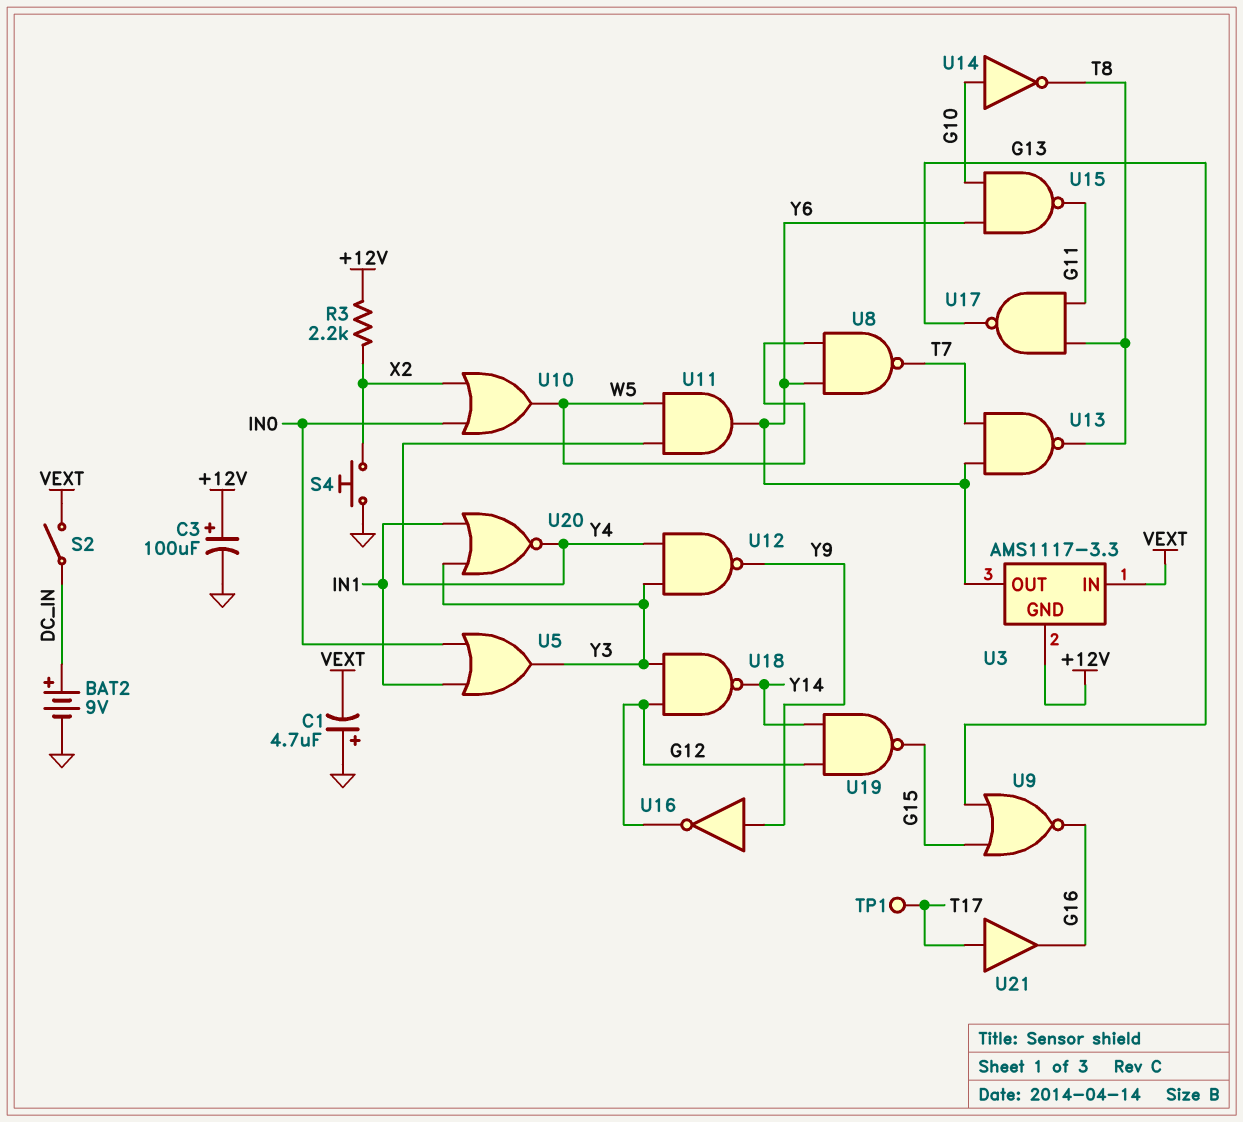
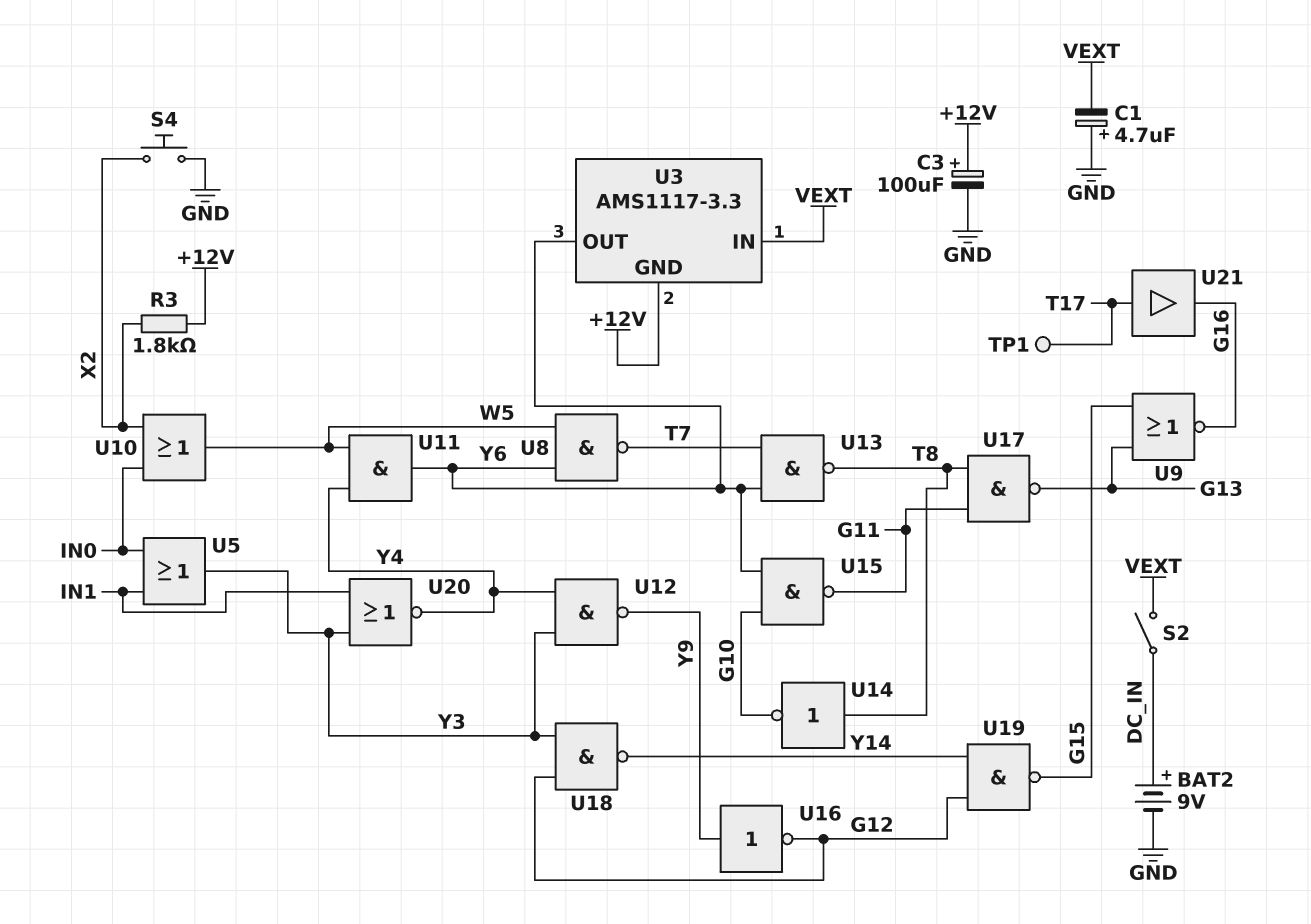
R3: 2.2k (+12V, X2) -> 1.8k (+12V, X2)
U14: NOT (in G10, out T8) -> NOT (in T8, out G10)

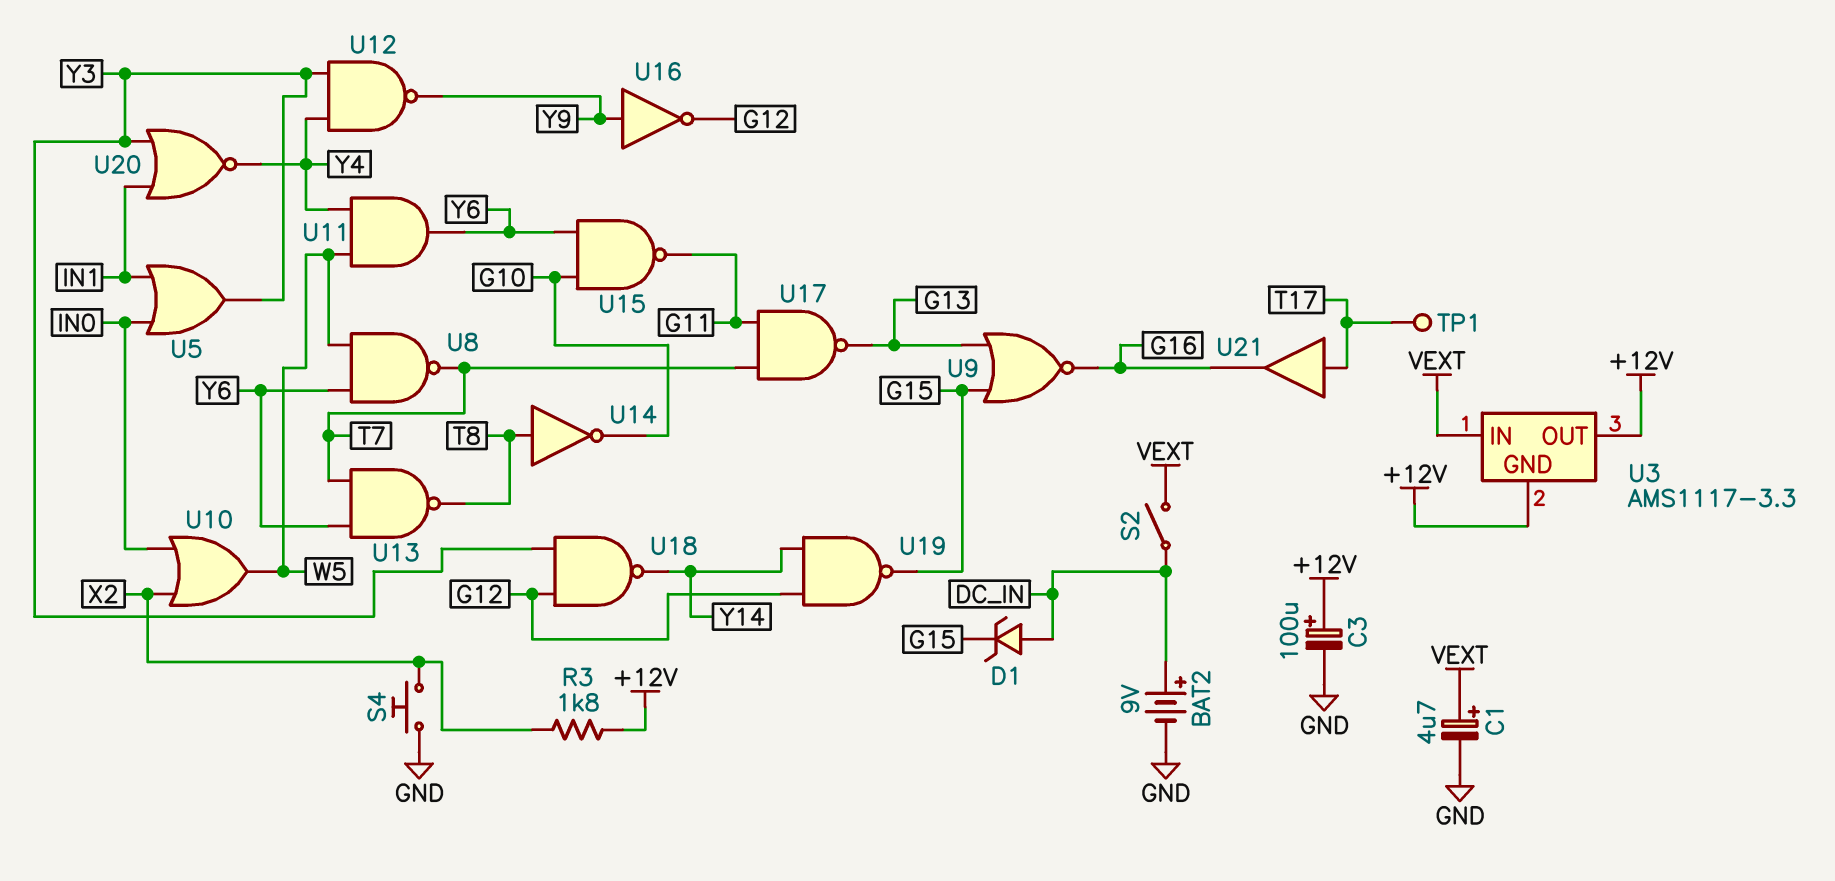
C1: 4.7uF (plus GND, minus VEXT) -> 4.7uF (plus VEXT, minus GND)
D1: none -> zener (A DC_IN, K G15)
U3 pin OUT: Y6 -> +12V
U17: NAND (in G11, in T8, out G13) -> NAND (in G11, in T7, out G13)

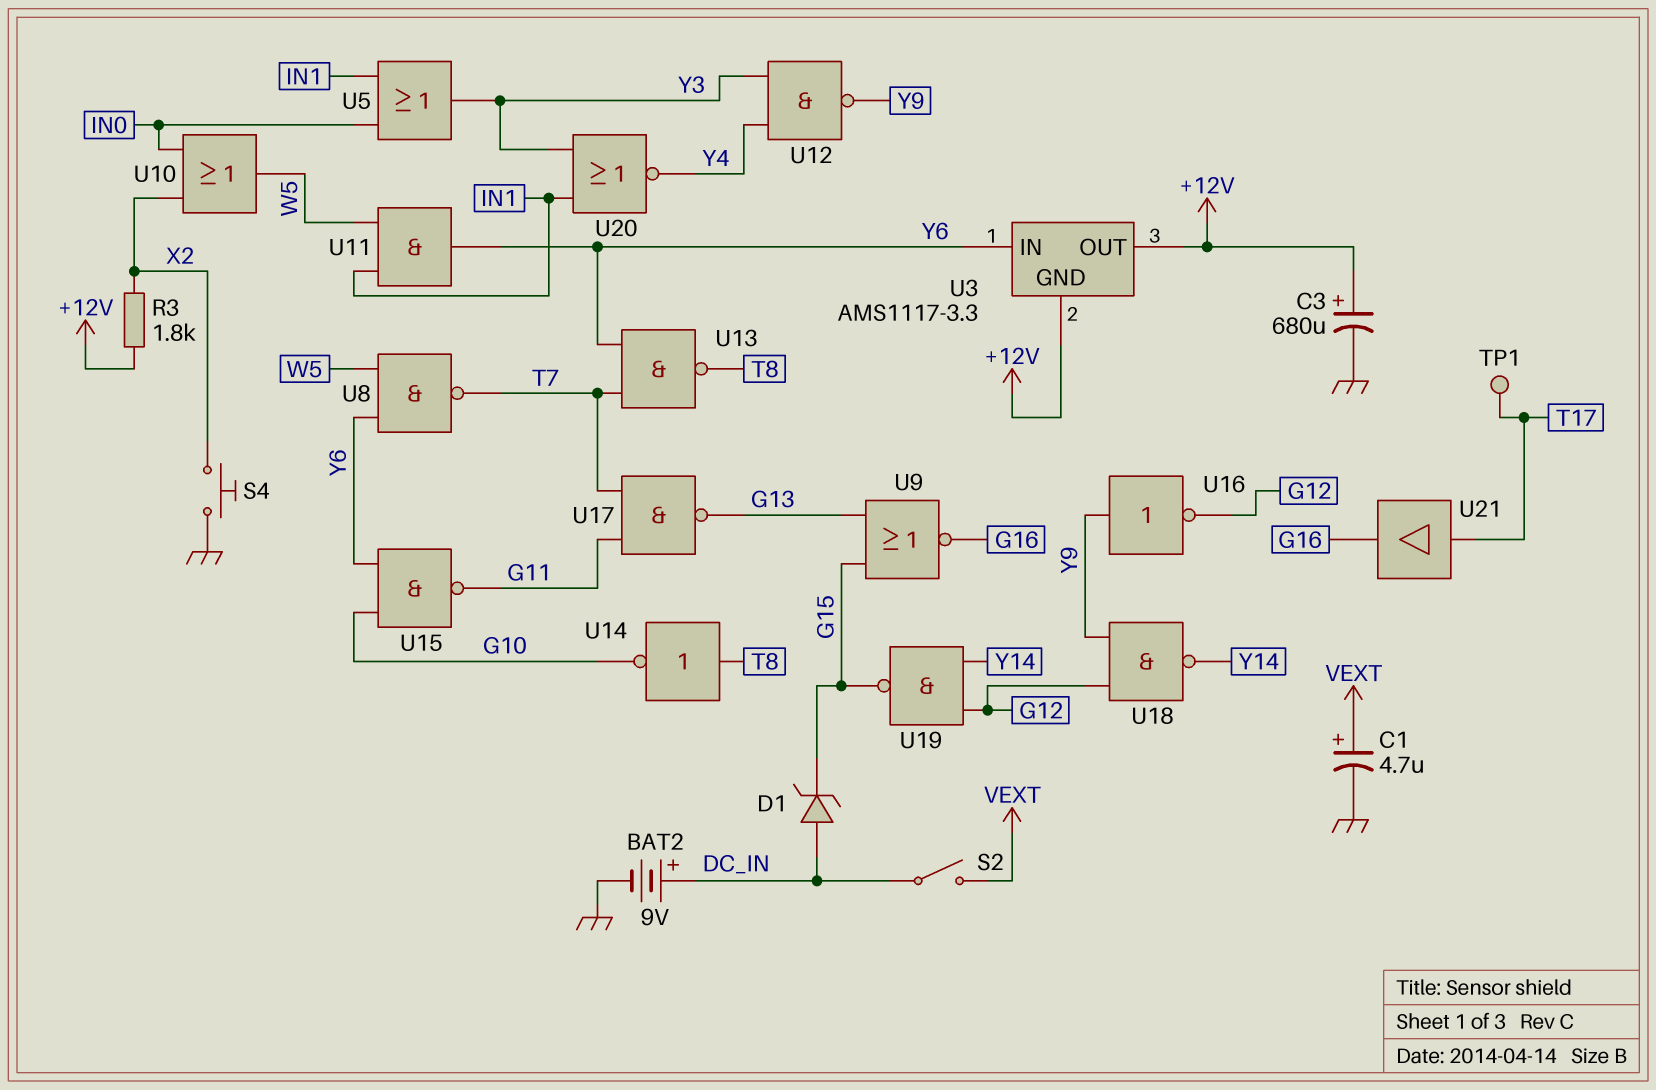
C3: 100uF (plus +12V, minus GND) -> 680uF (plus +12V, minus GND)
U3 pin IN: VEXT -> Y6
U11: AND (in W5, in Y4, out Y6) -> AND (in IN1, in W5, out Y6)
U18: NAND (in G12, in Y3, out Y14) -> NAND (in G12, in Y9, out Y14)

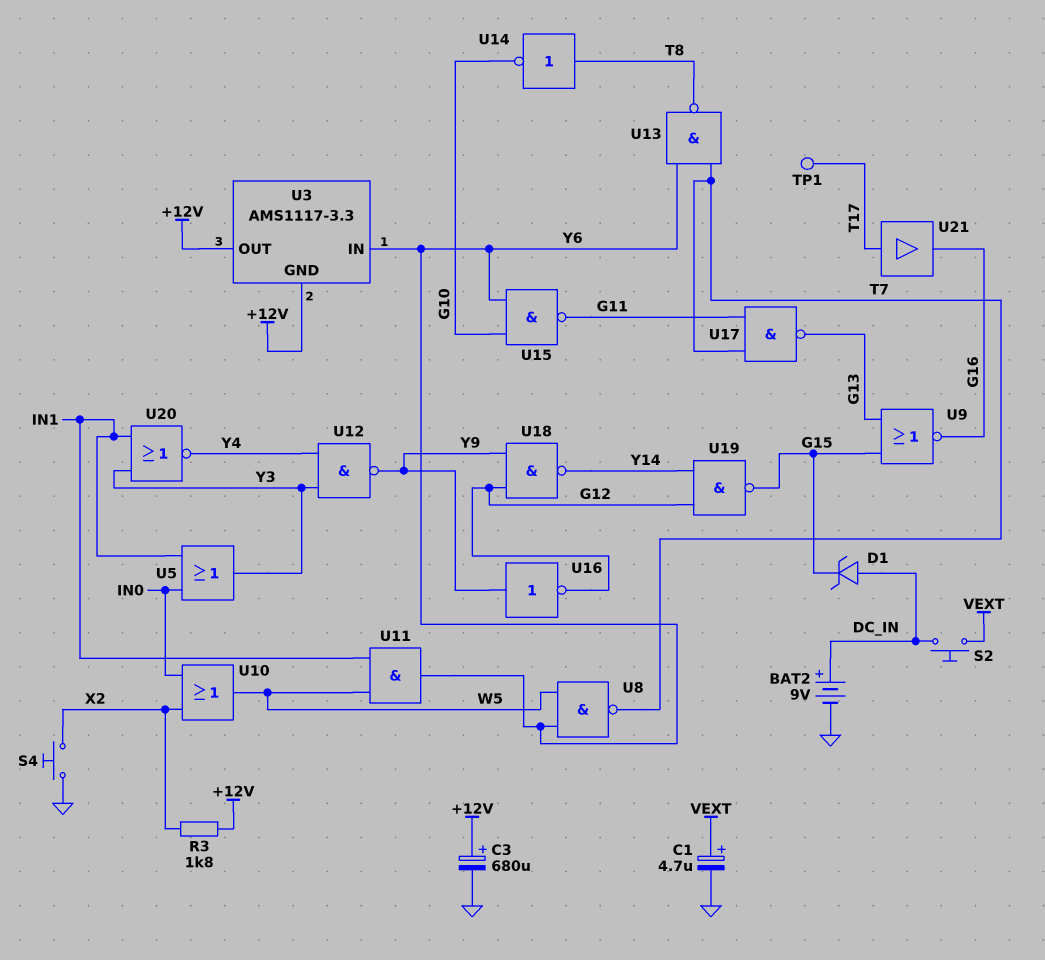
S2: switch (DC_IN, VEXT) -> button (DC_IN, VEXT)

